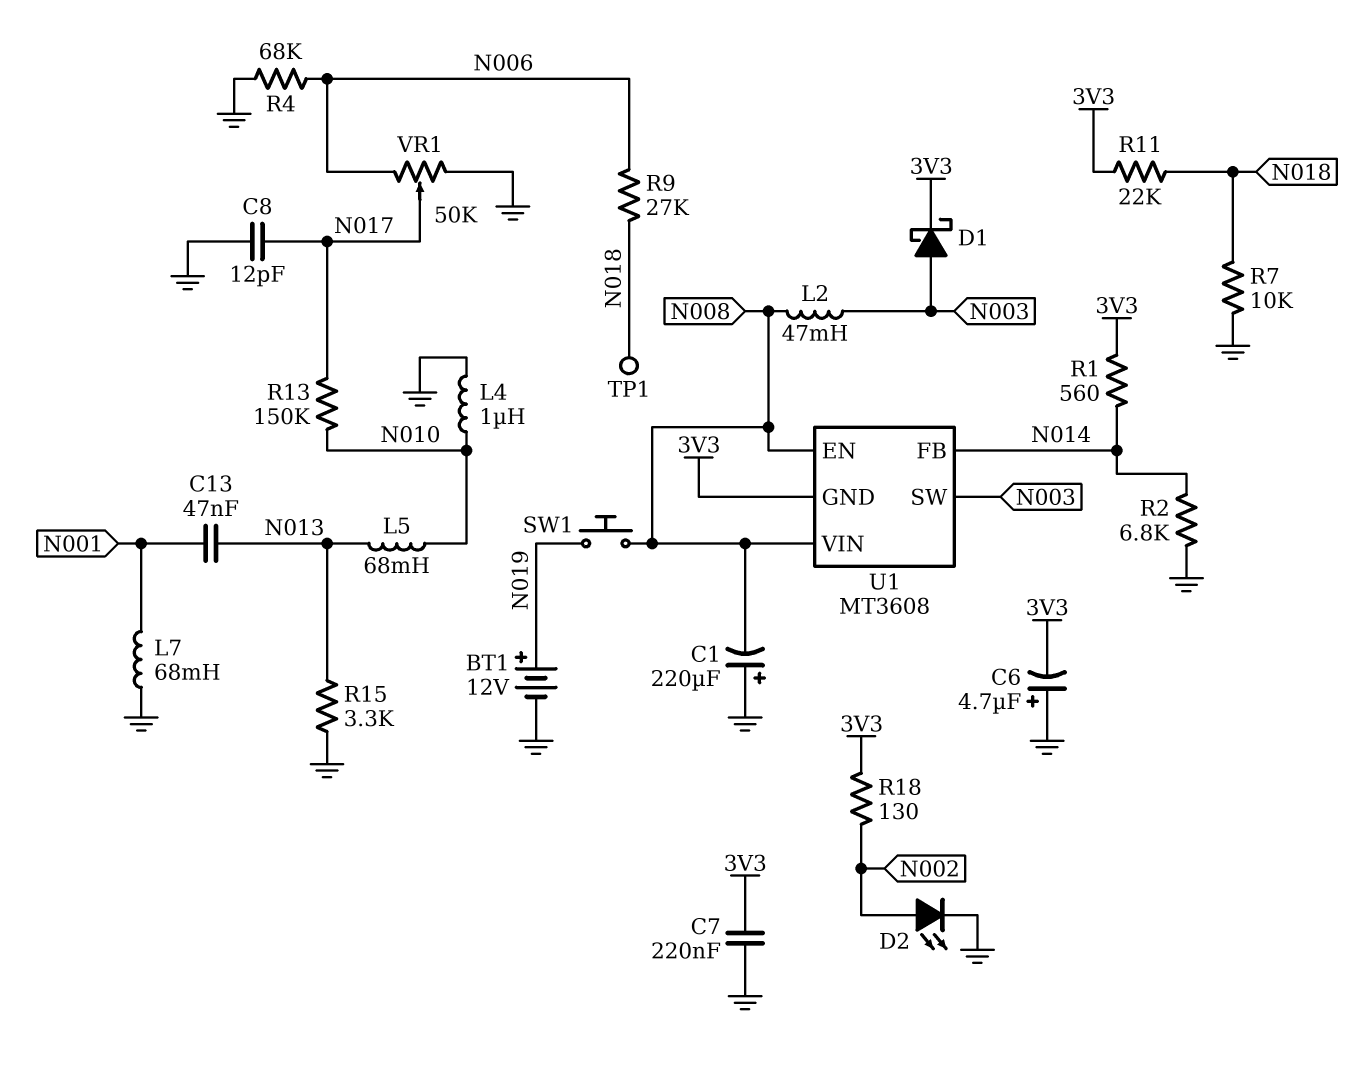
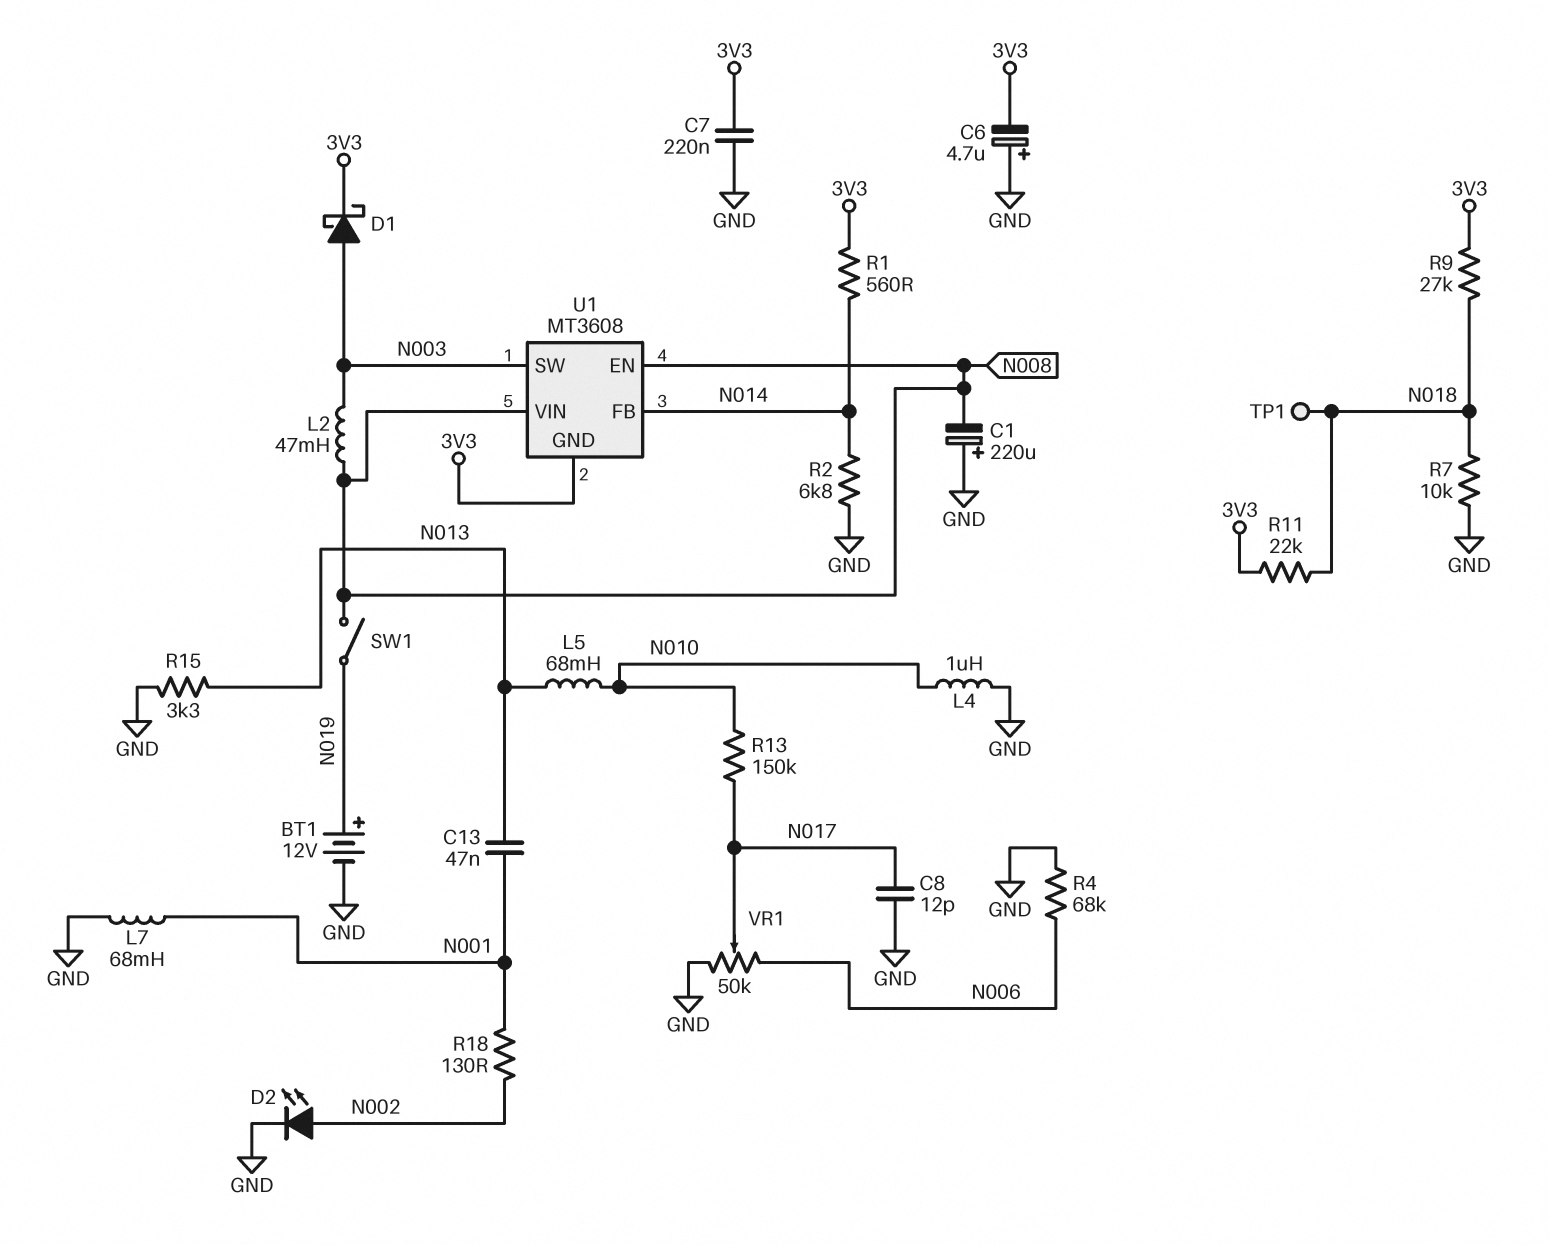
R9: 27k (N006, N018) -> 27k (3V3, N018)
R18: 130 (3V3, N002) -> 130 (N001, N002)
SW1: button (N008, N019) -> switch (N008, N019)

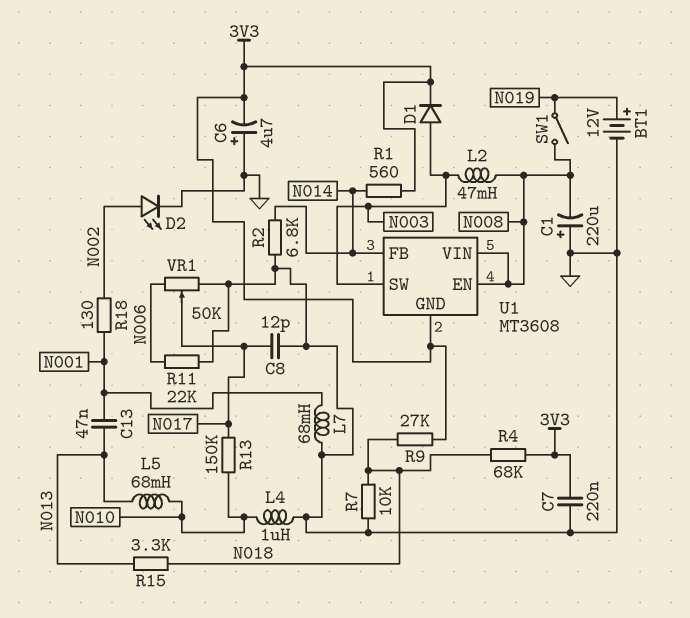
D1: schottky (A N003, K 3V3) -> diode (A N003, K 3V3)
R4: 68k (GND, N006) -> 68k (3V3, N018)
R11: 22k (3V3, N018) -> 22k (GND, N006)
R15: 3.3k (GND, N013) -> 3.3k (N013, N018)
TP1: test point (N018) -> none

